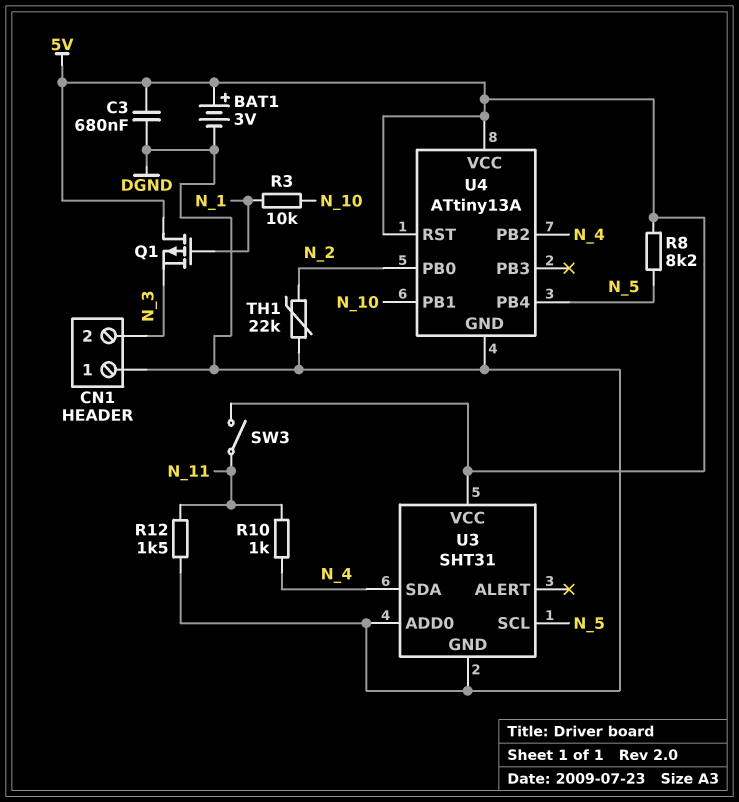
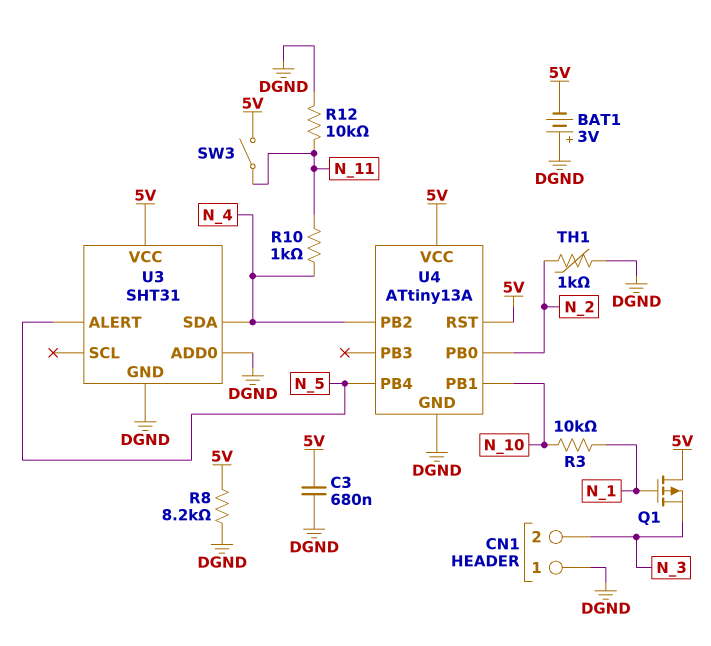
BAT1: 3V (plus 5V, minus DGND) -> 3V (plus DGND, minus 5V)
R8: 8.2k (5V, N_5) -> 8.2k (5V, DGND)
R12: 1.5k (DGND, N_11) -> 10k (DGND, N_11)
TH1: 22k (DGND, N_2) -> 1k (DGND, N_2)
U3 pin ALERT: none -> N_5
U3 pin SCL: N_5 -> none

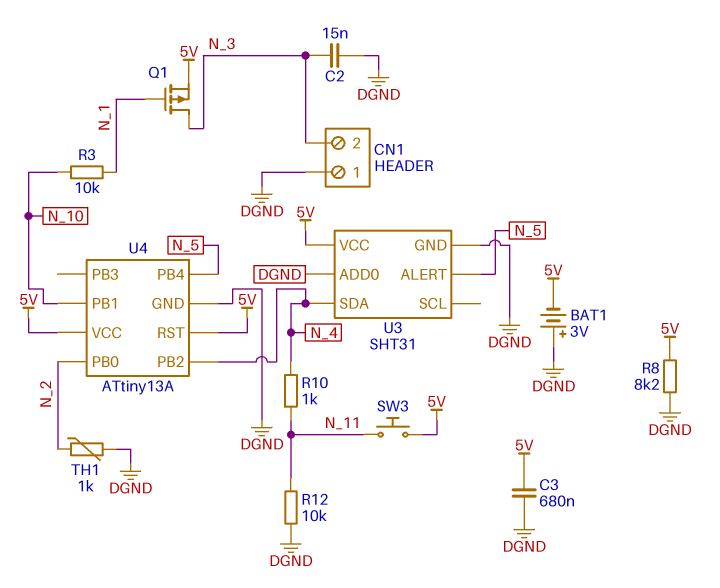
C2: none -> 15nF (DGND, N_3)
Q1: PMOS (G N_1, D 5V, S N_3) -> PMOS (G N_1, D N_3, S 5V)
SW3: switch (5V, N_11) -> button (5V, N_11)

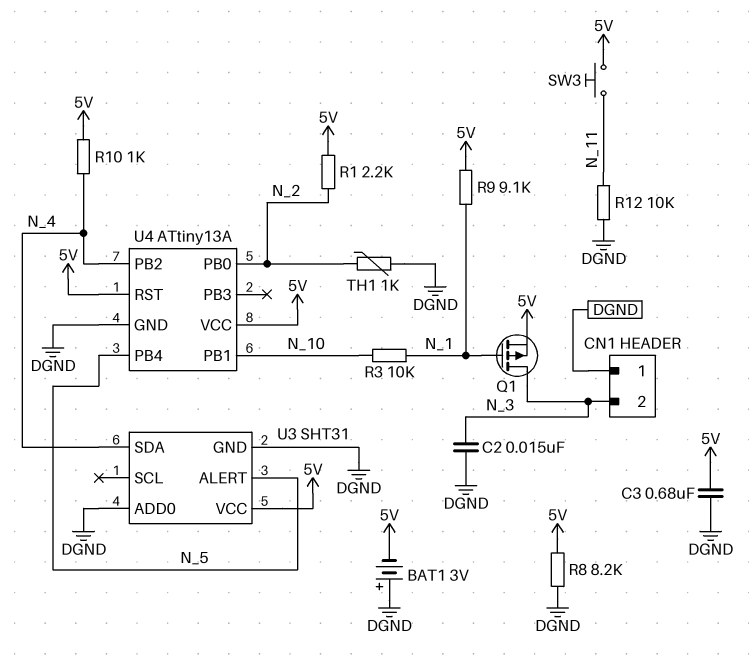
R1: none -> 2.2k (5V, N_2)
R9: none -> 9.1k (5V, N_1)
R10: 1k (N_4, N_11) -> 1k (5V, N_4)

